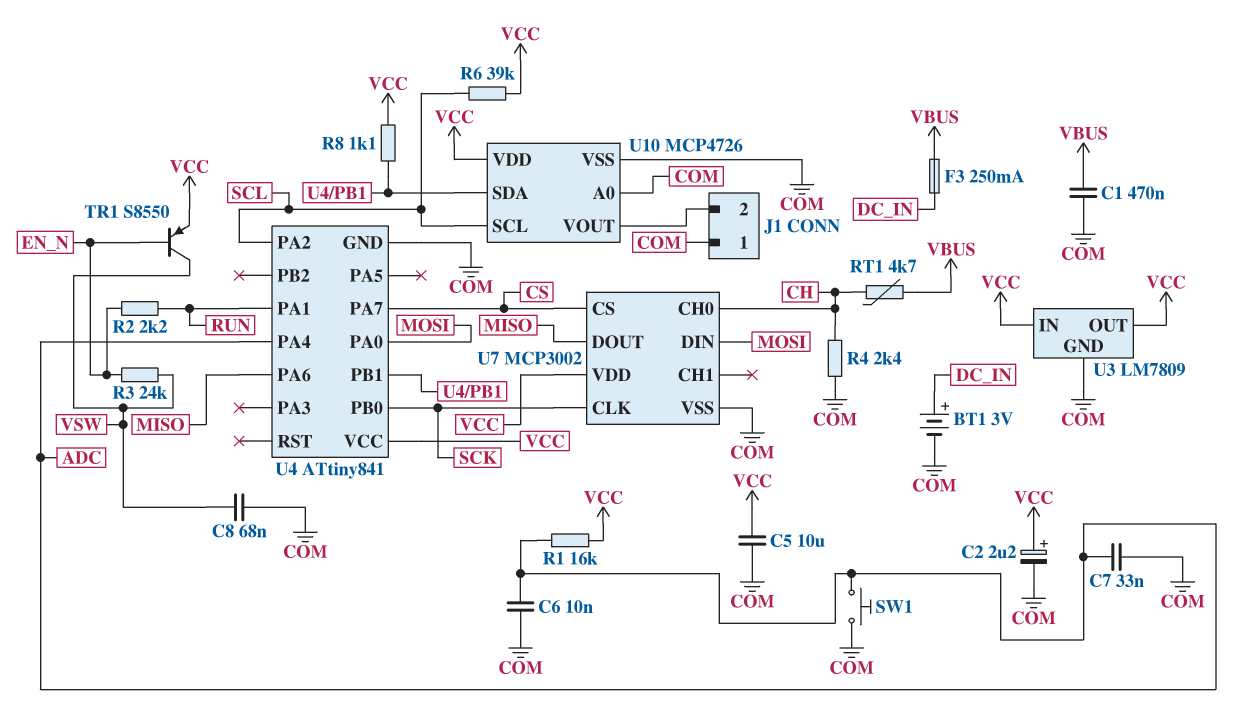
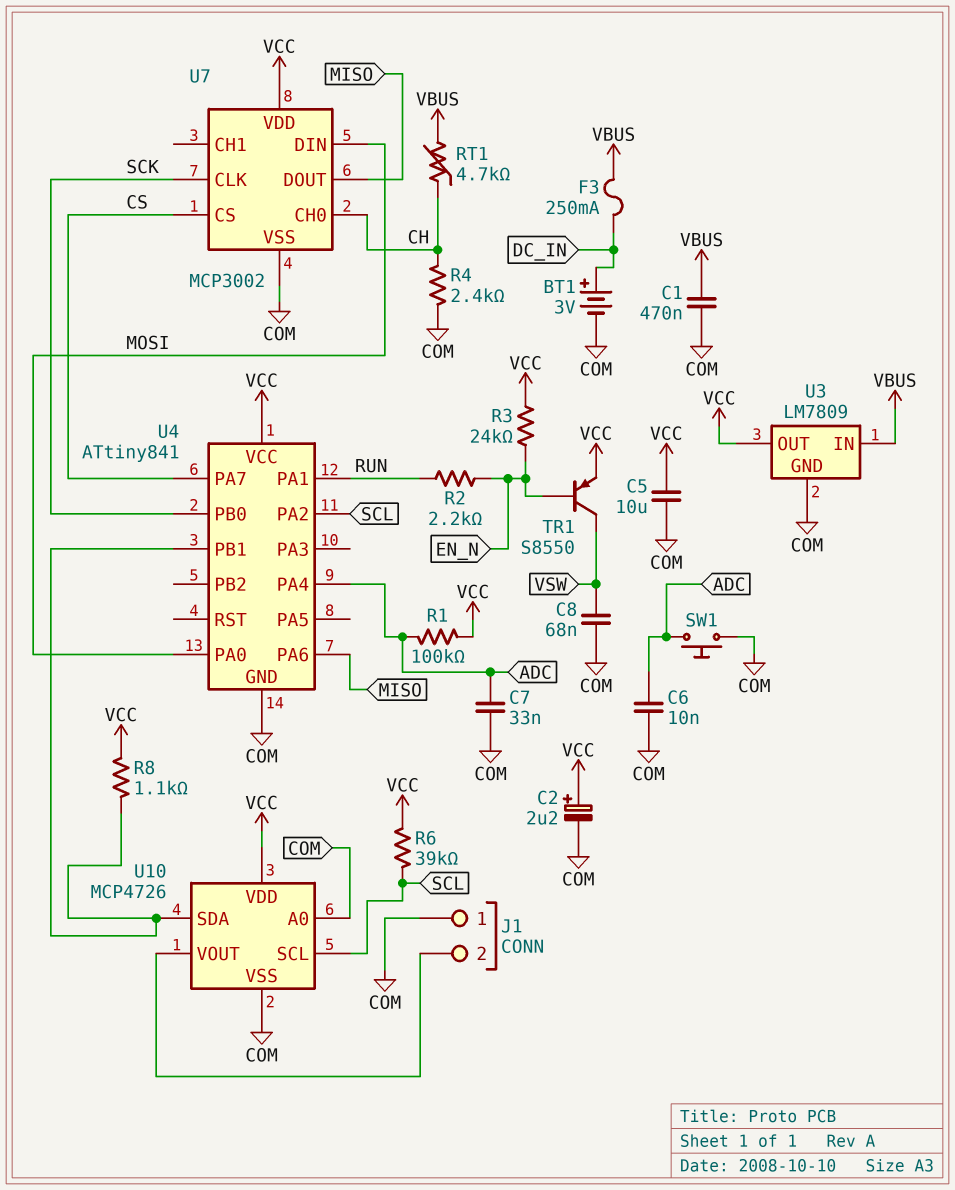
R1: 16k (ADC, VCC) -> 100k (ADC, VCC)
R3: 24k (EN_N, VSW) -> 24k (EN_N, VCC)
U3 pin IN: VCC -> VBUS

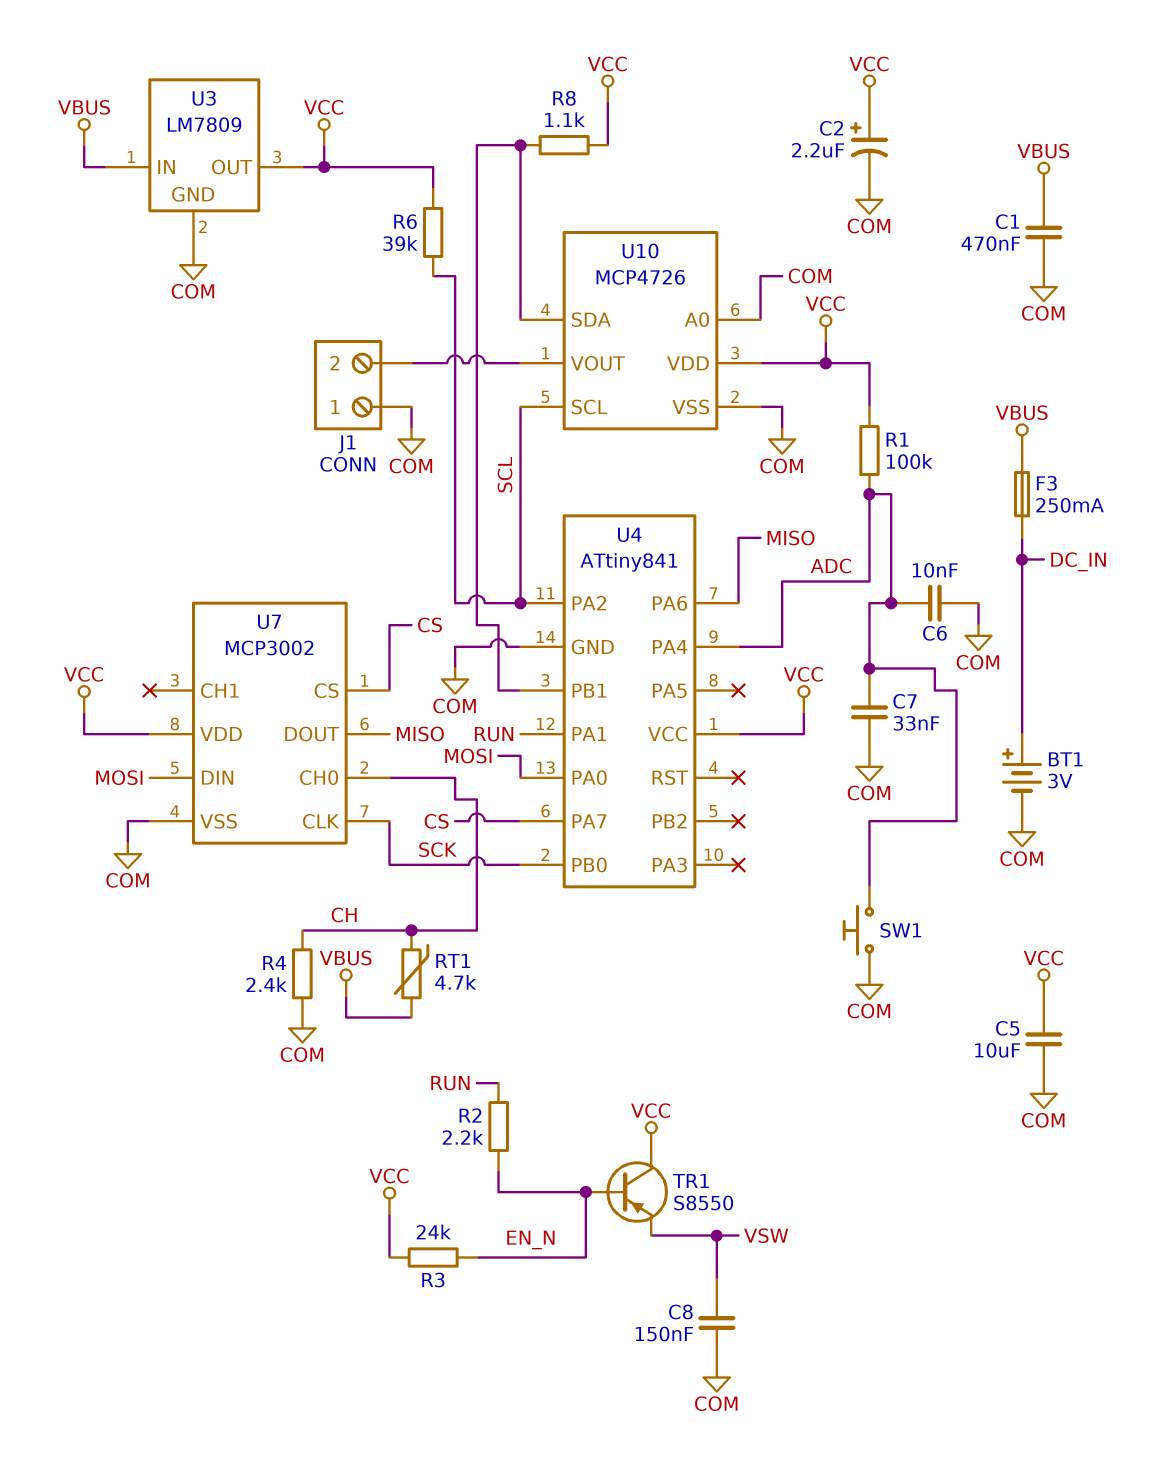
C8: 68nF (COM, VSW) -> 150nF (COM, VSW)
TR1: PNP S8550 (B EN_N, C VSW, E VCC) -> PNP S8550 (B EN_N, C VCC, E VSW)

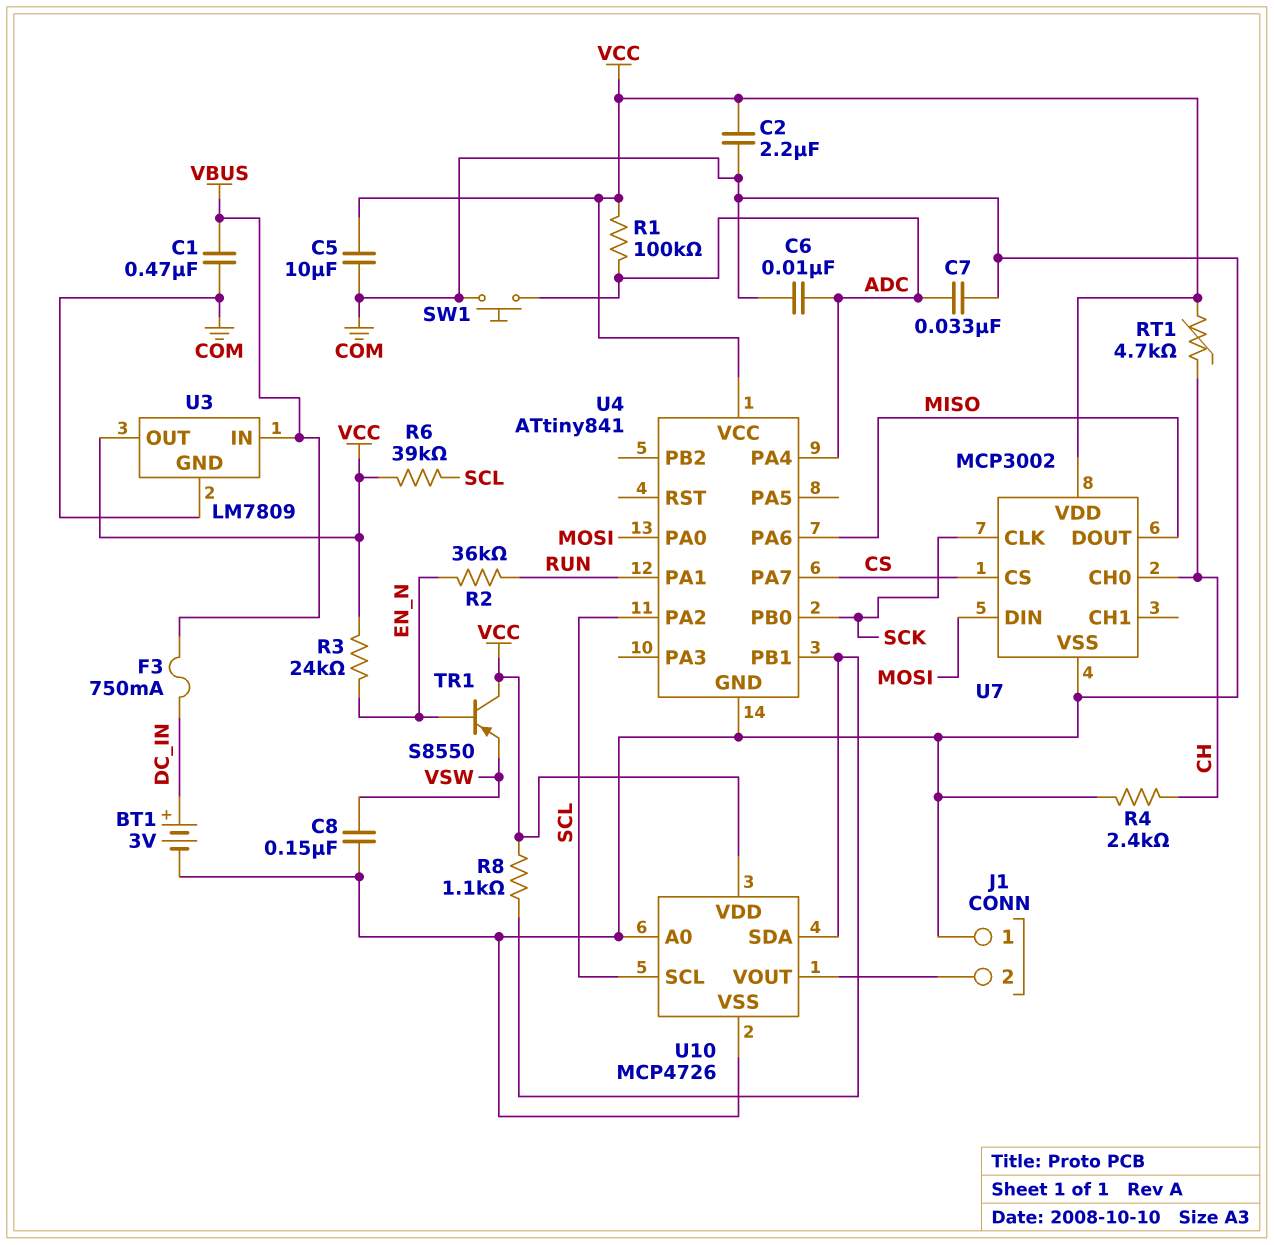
C2: 2.2uF (plus VCC, minus COM) -> 2.2uF (COM, VCC)
F3: 250mA (DC_IN, VBUS) -> 750mA (DC_IN, VBUS)
R2: 2.2k (EN_N, RUN) -> 36k (EN_N, RUN)
RT1: 4.7k (CH, VBUS) -> 4.7k (CH, VCC)

